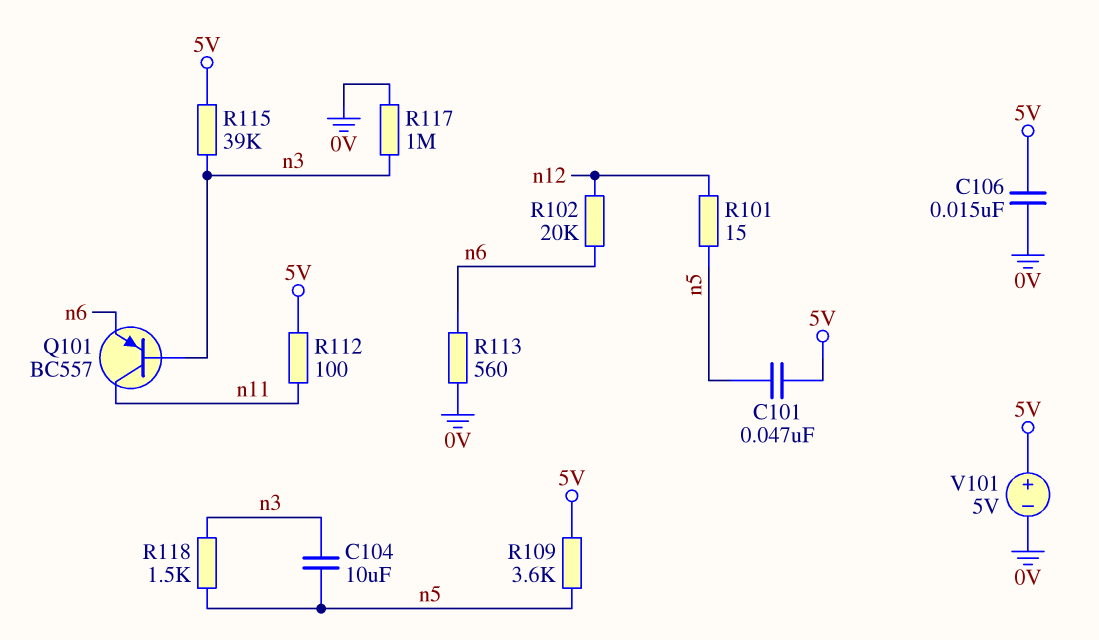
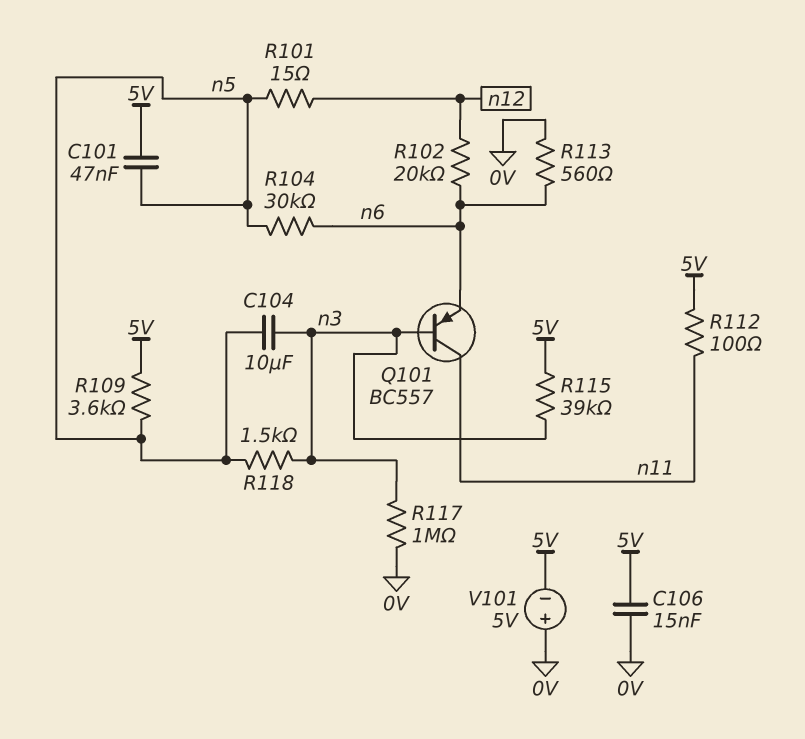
R104: none -> 30k (n5, n6)
V101: 5V (plus 5V, minus 0V) -> 5V (plus 0V, minus 5V)

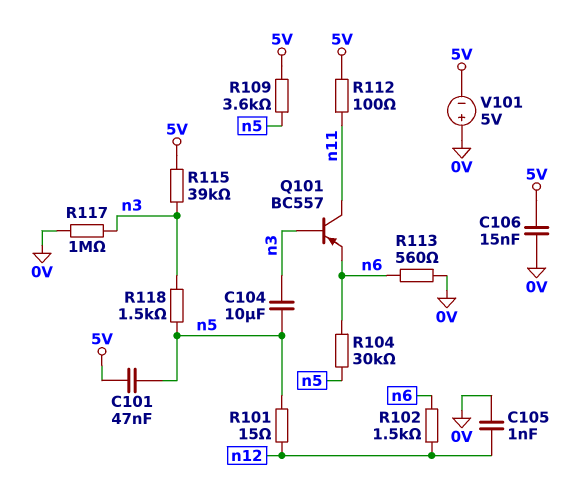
C105: none -> 1nF (0V, n12)
R102: 20k (n6, n12) -> 1.5k (n6, n12)

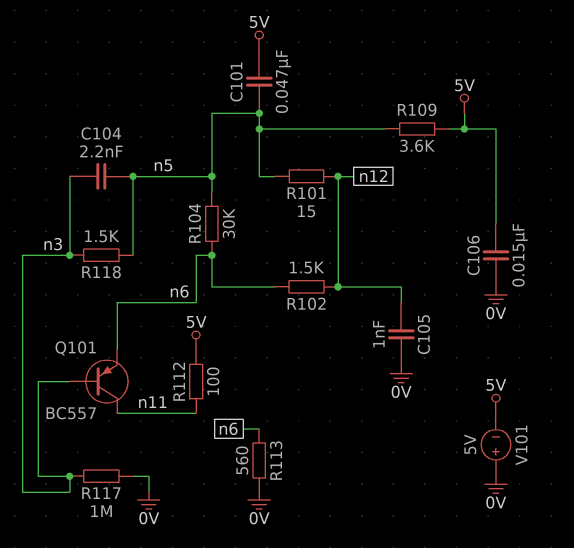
C104: 10uF (n3, n5) -> 2.2nF (n3, n5)
R115: 39k (5V, n3) -> none

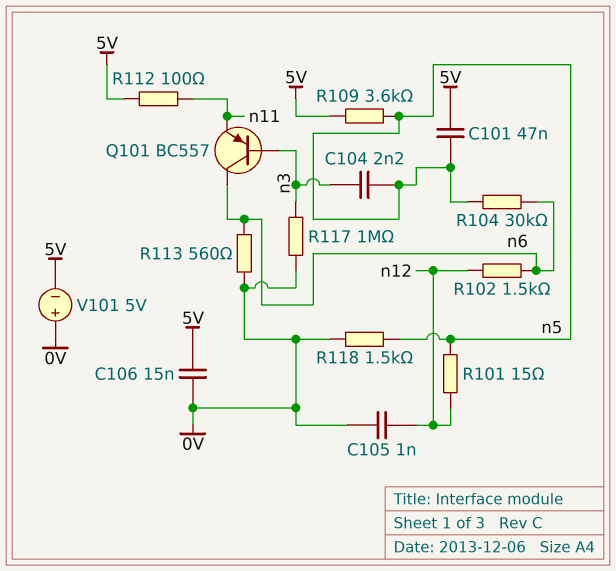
Q101: PNP BC557 (B n3, C n11, E n6) -> PNP BC557 (B n3, C n6, E n11)
R118: 1.5k (n3, n5) -> 1.5k (0V, n5)

